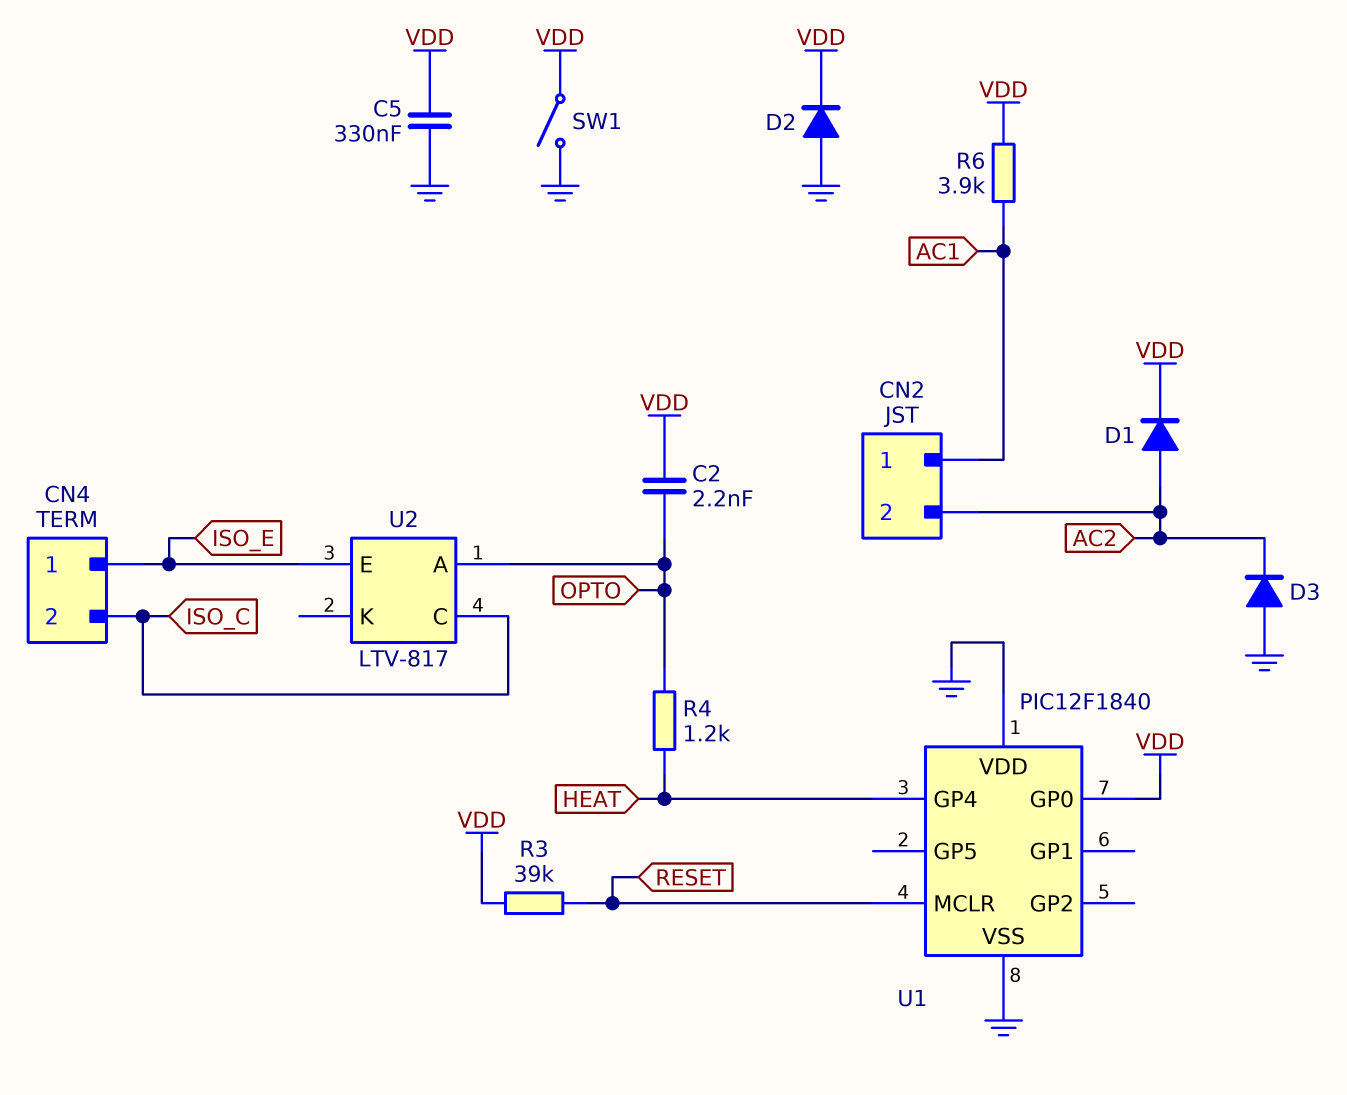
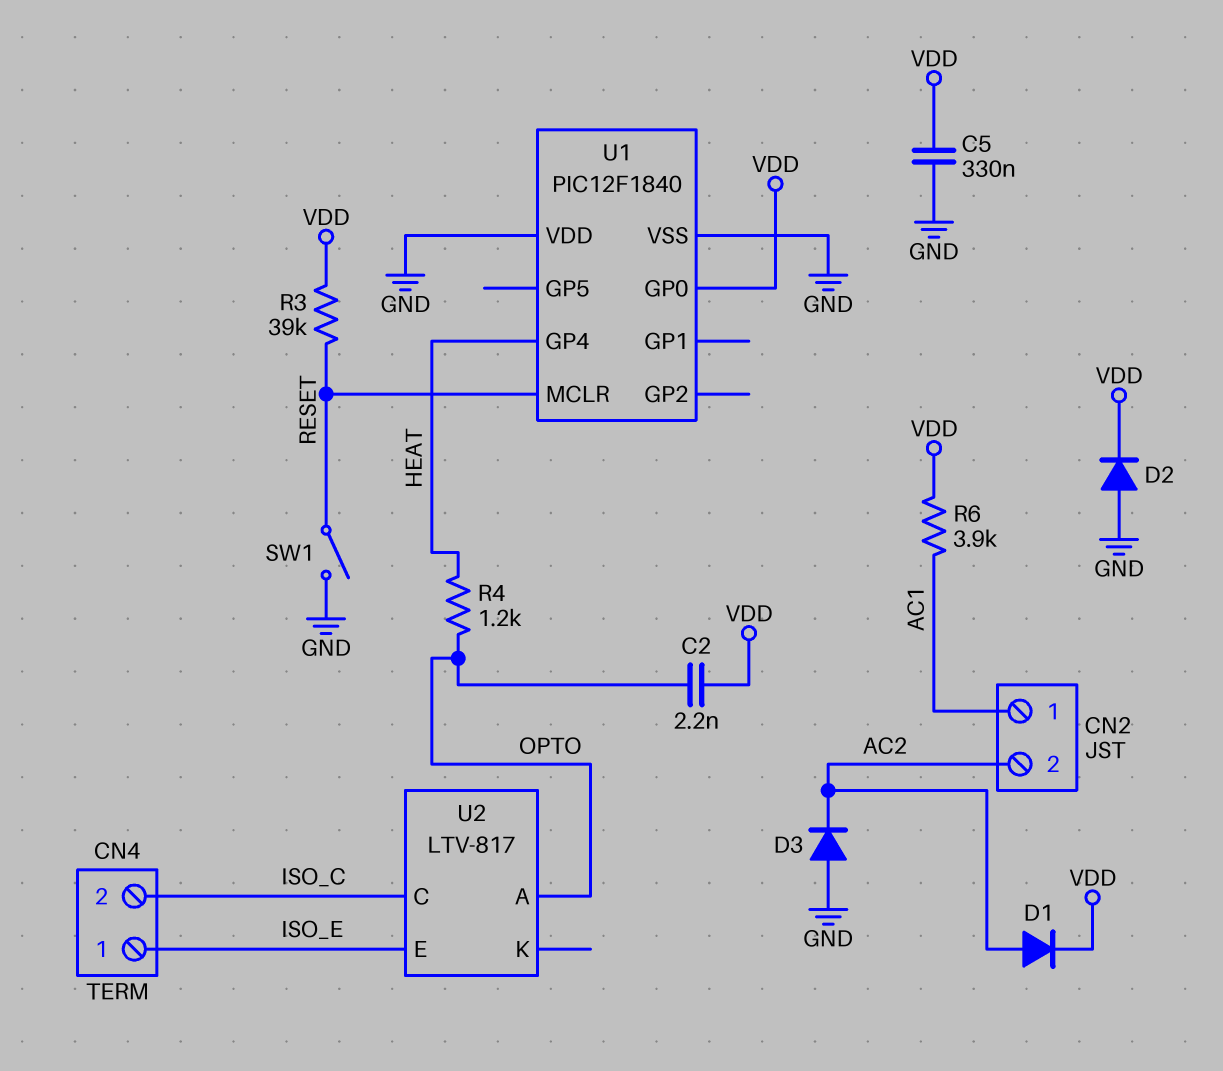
SW1: switch (GND, VDD) -> switch (GND, RESET)

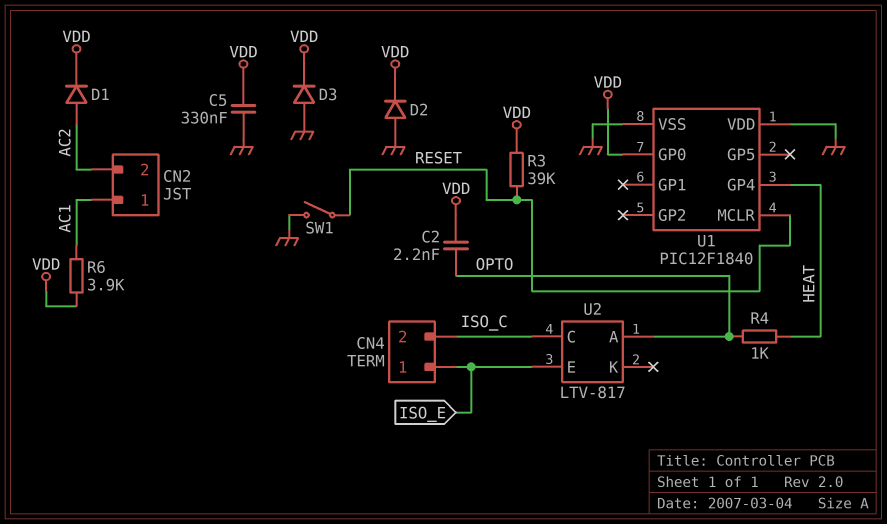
D3: diode (A GND, K AC2) -> diode (A GND, K VDD)
R4: 1.2k (HEAT, OPTO) -> 1k (HEAT, OPTO)

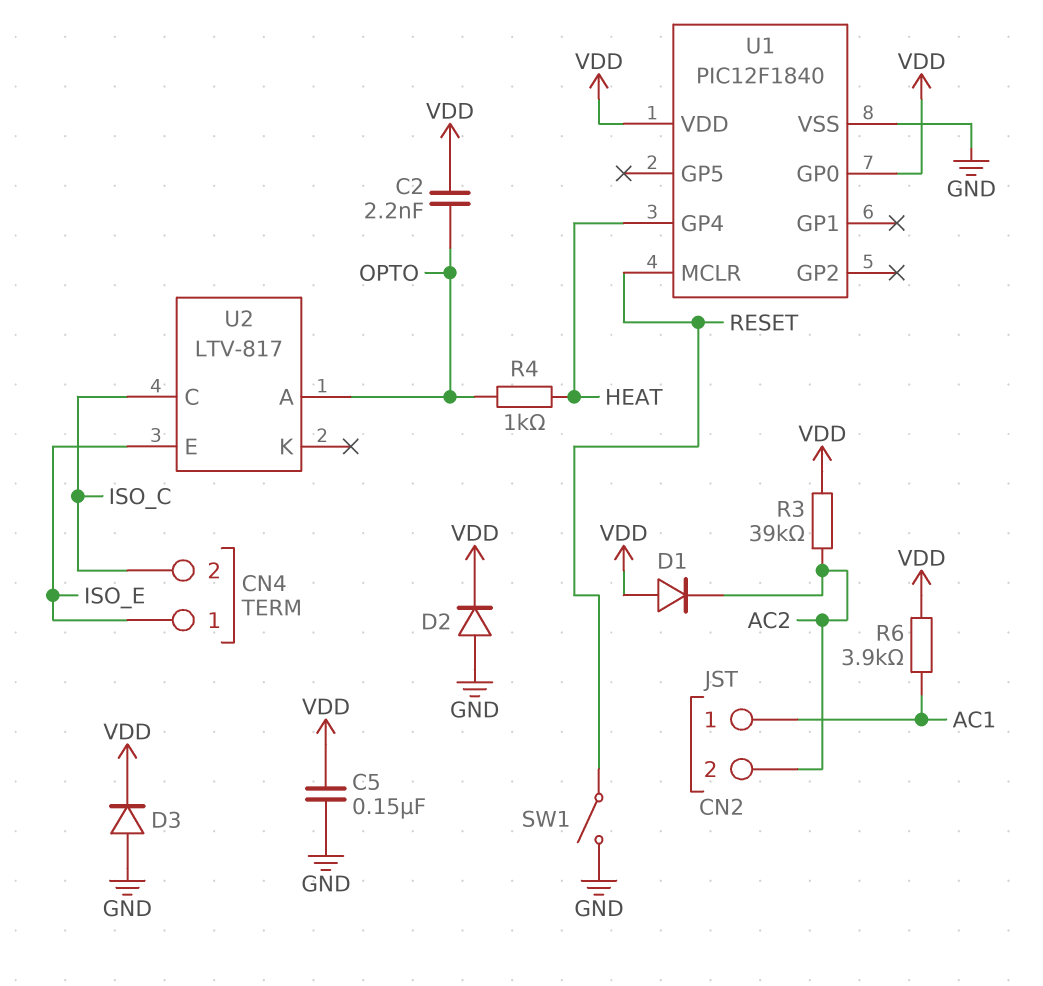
C5: 330nF (GND, VDD) -> 150nF (GND, VDD)
D1: diode (A AC2, K VDD) -> diode (A VDD, K AC2)
R3: 39k (RESET, VDD) -> 39k (AC2, VDD)
U1 pin VDD: GND -> VDD

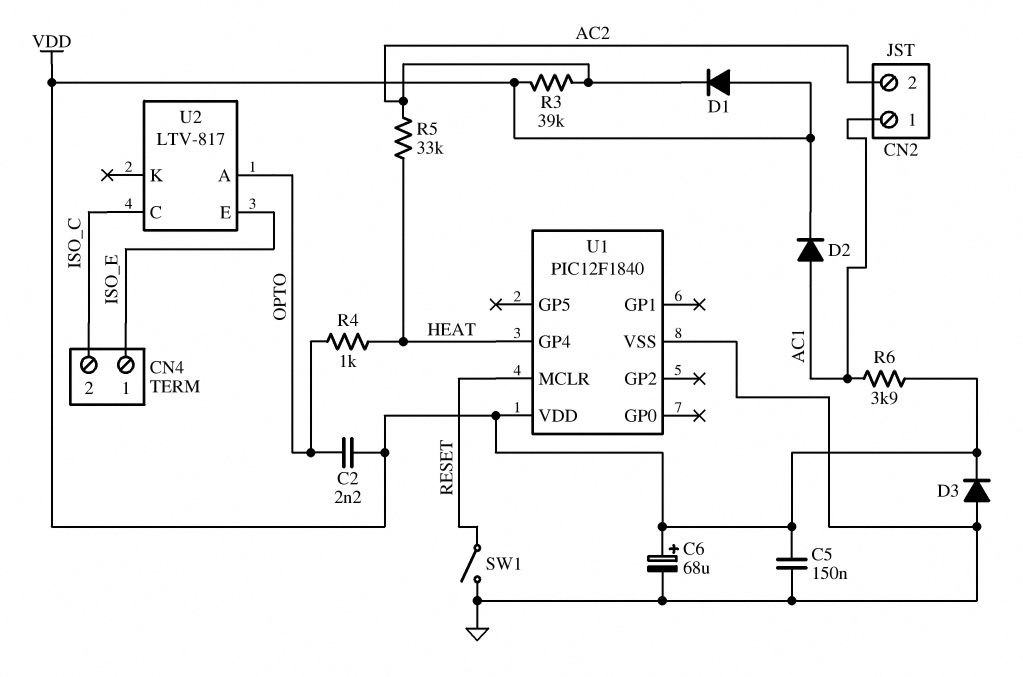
C6: none -> 68uF (plus VDD, minus GND)
D2: diode (A GND, K VDD) -> diode (A AC1, K VDD)
R5: none -> 33k (AC2, HEAT)
U1 pin GP0: VDD -> none

